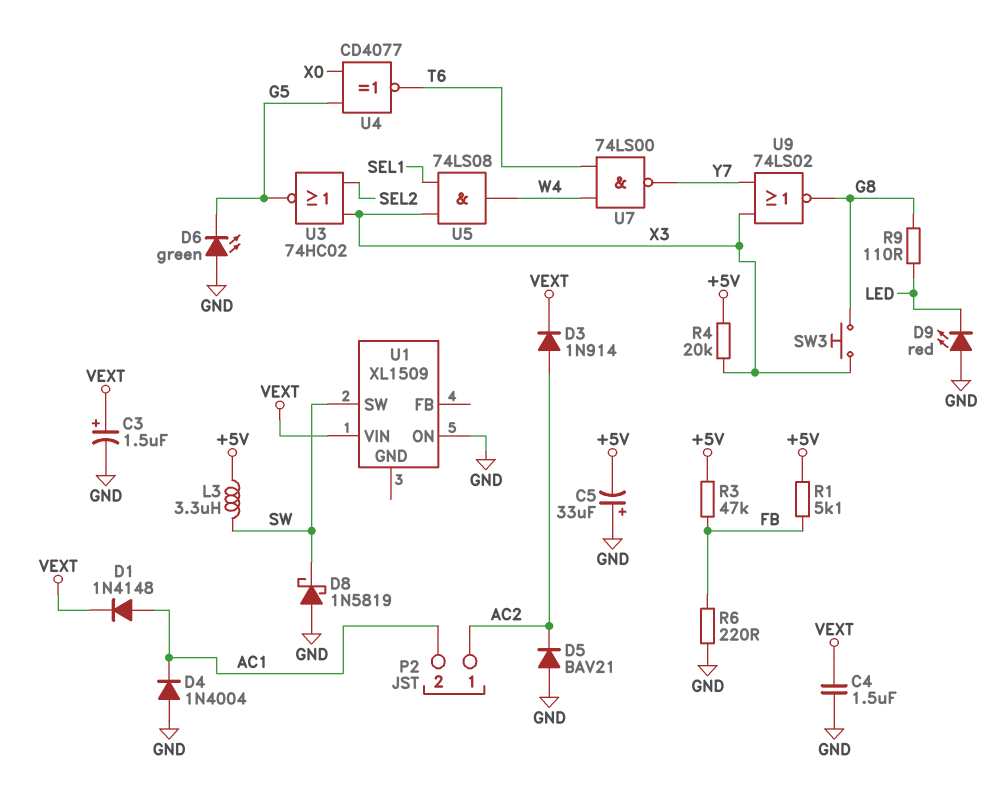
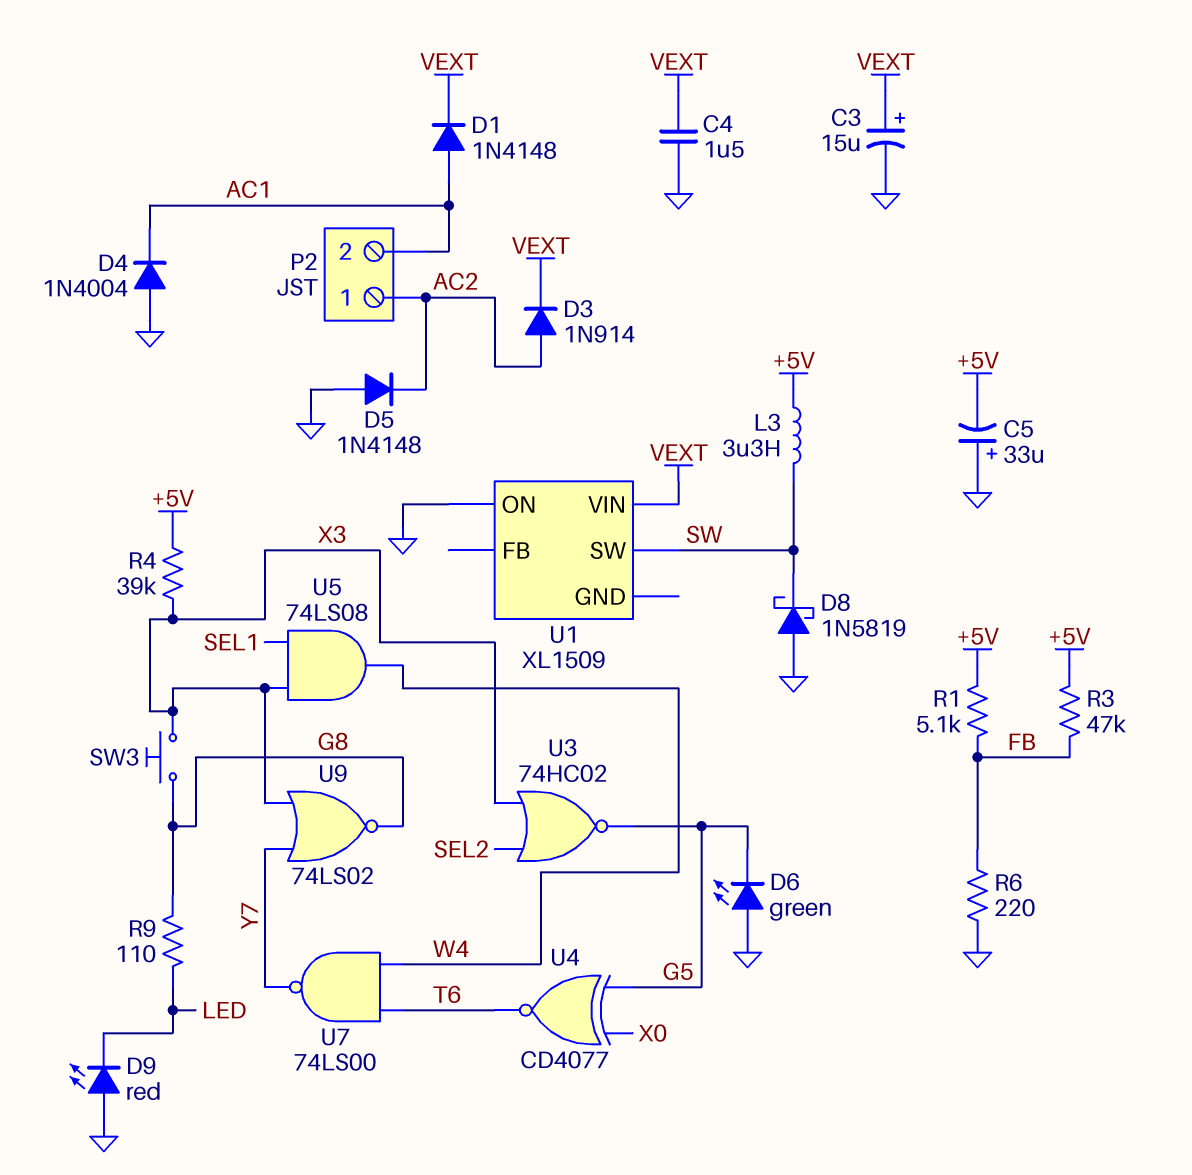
C3: 1.5uF (plus VEXT, minus GND) -> 15uF (plus VEXT, minus GND)
D5: diode BAV21 (A GND, K AC2) -> diode 1N4148 (A GND, K AC2)
R4: 20k (+5V, X3) -> 39k (+5V, X3)

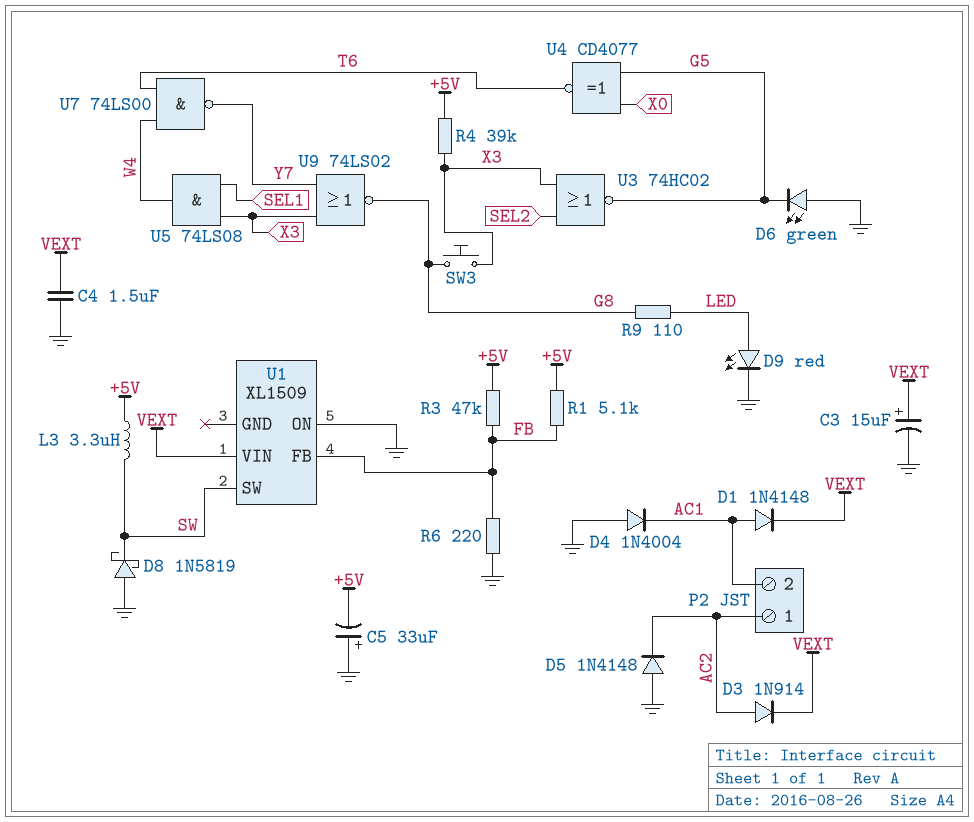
D9: LED red (A GND, K LED) -> LED red (A LED, K GND)
U1 pin FB: none -> FB

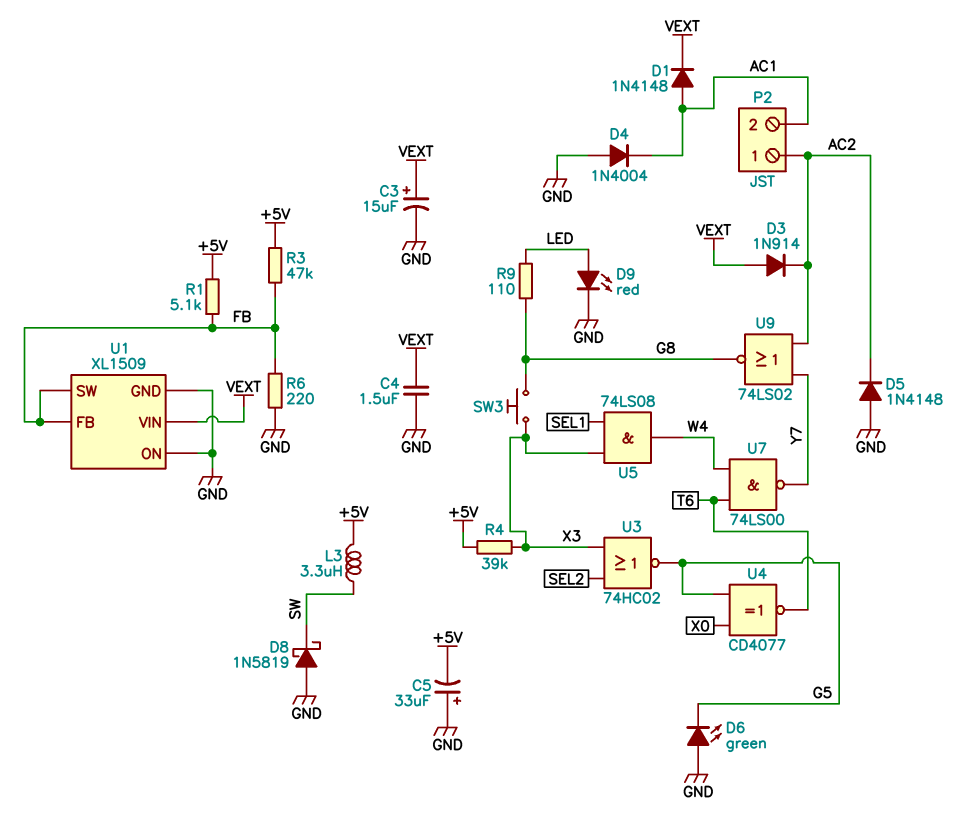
D3: diode 1N914 (A AC2, K VEXT) -> diode 1N914 (A VEXT, K AC2)
U1 pin GND: none -> GND
U1 pin SW: SW -> FB
U9: NOR 74LS02 (in X3, in Y7, out G8) -> NOR 74LS02 (in AC2, in Y7, out G8)

